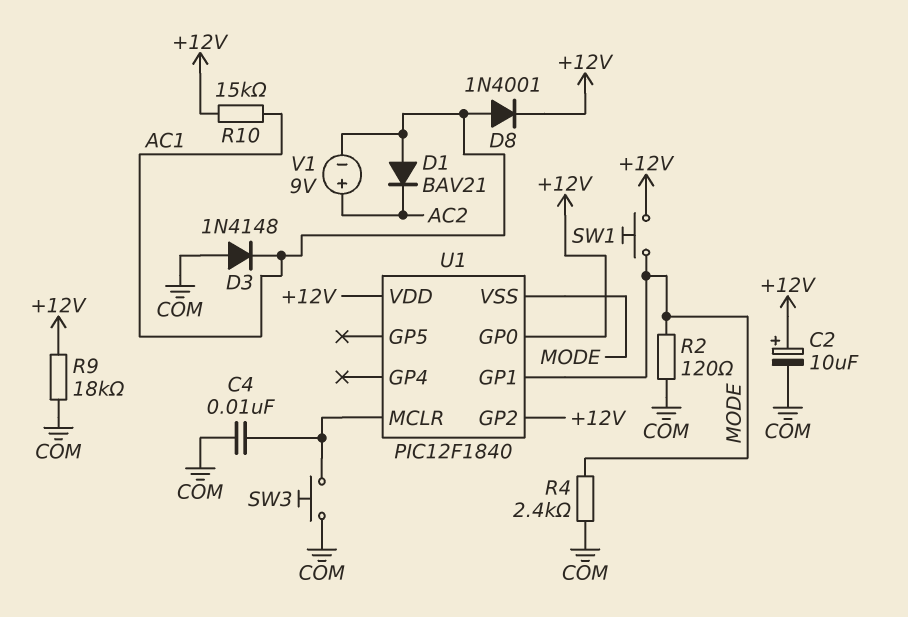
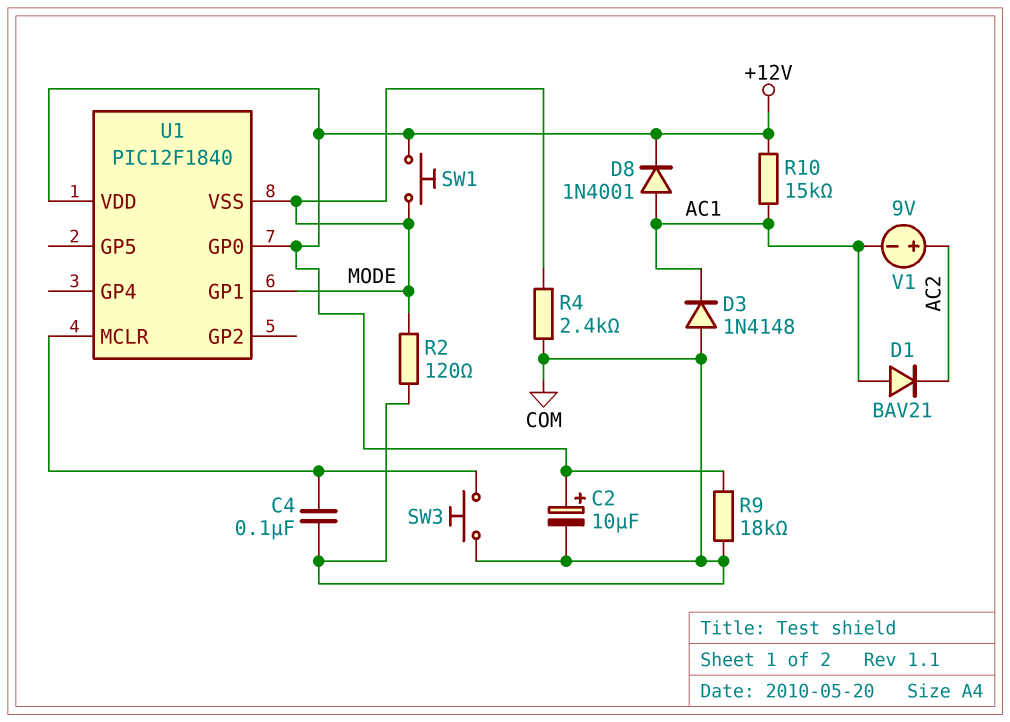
C4: 10nF (COM, U1/MCLR) -> 100nF (COM, U1/MCLR)
U1 pin GP2: +12V -> none

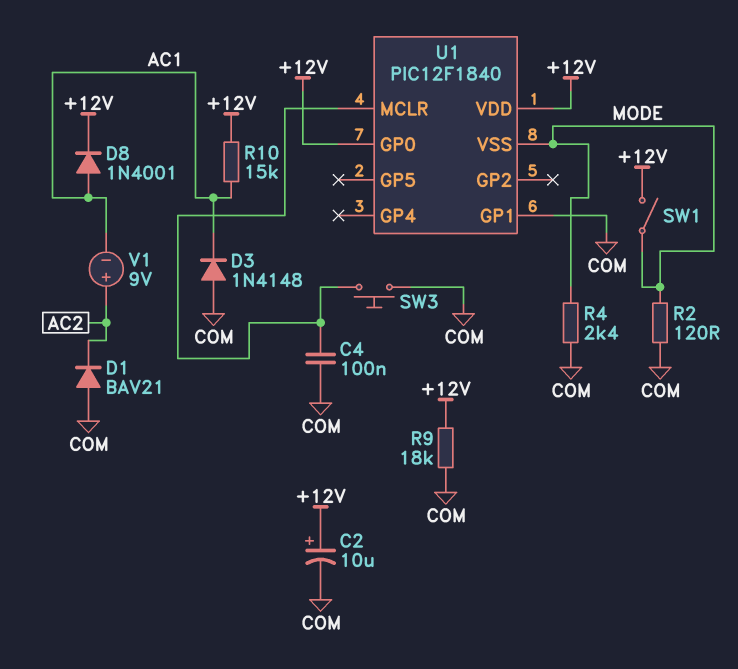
D1: diode BAV21 (A AC1, K AC2) -> diode BAV21 (A COM, K AC2)
SW1: button (+12V, MODE) -> switch (+12V, MODE)
U1 pin GP1: MODE -> COM

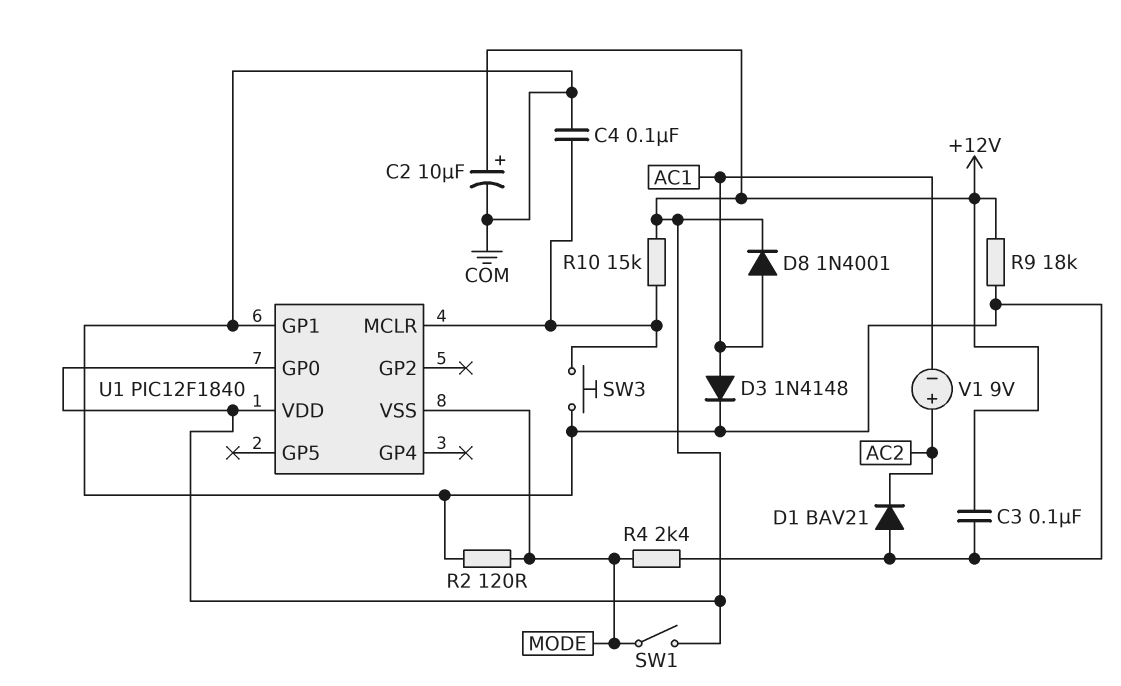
C3: none -> 100nF (+12V, COM)
D3: diode 1N4148 (A COM, K AC1) -> diode 1N4148 (A AC1, K COM)
R10: 15k (+12V, AC1) -> 15k (+12V, U1/MCLR)

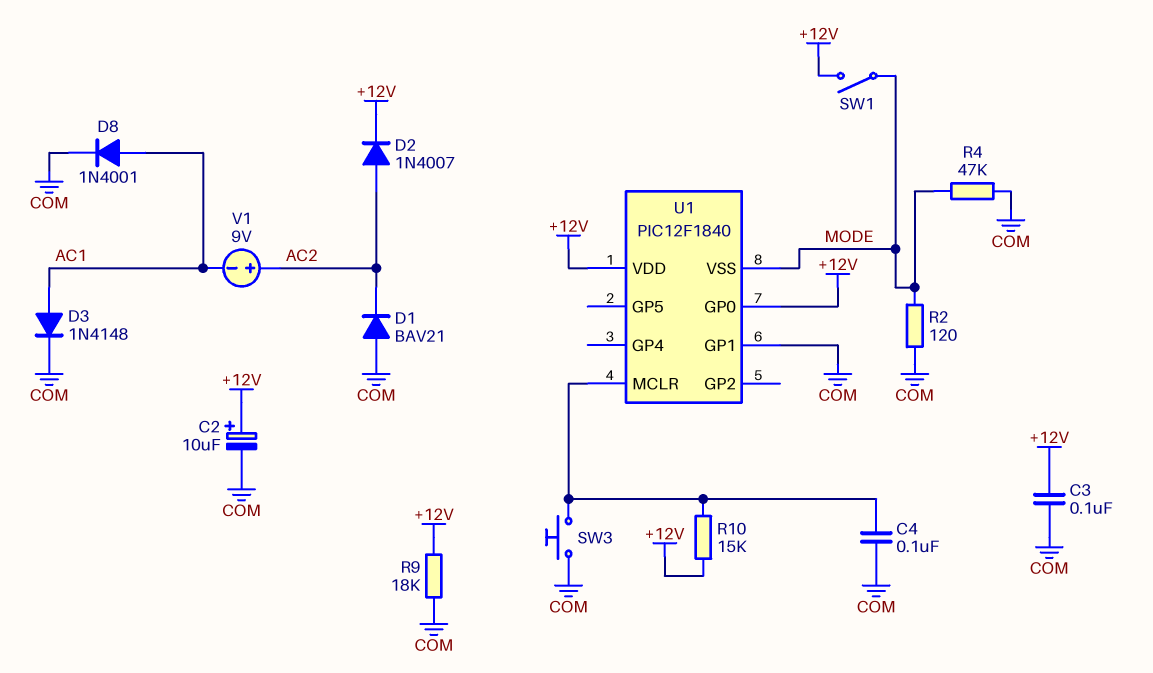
D2: none -> diode 1N4007 (A AC2, K +12V)
D8: diode 1N4001 (A AC1, K +12V) -> diode 1N4001 (A AC1, K COM)
R4: 2.4k (COM, MODE) -> 47k (COM, MODE)

